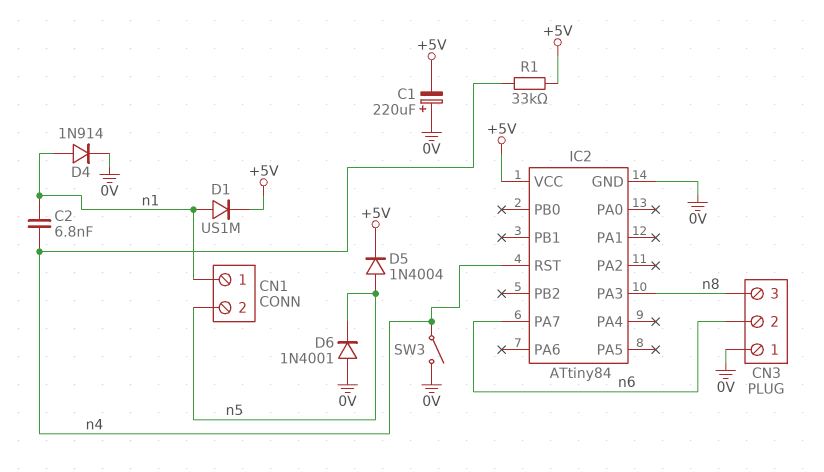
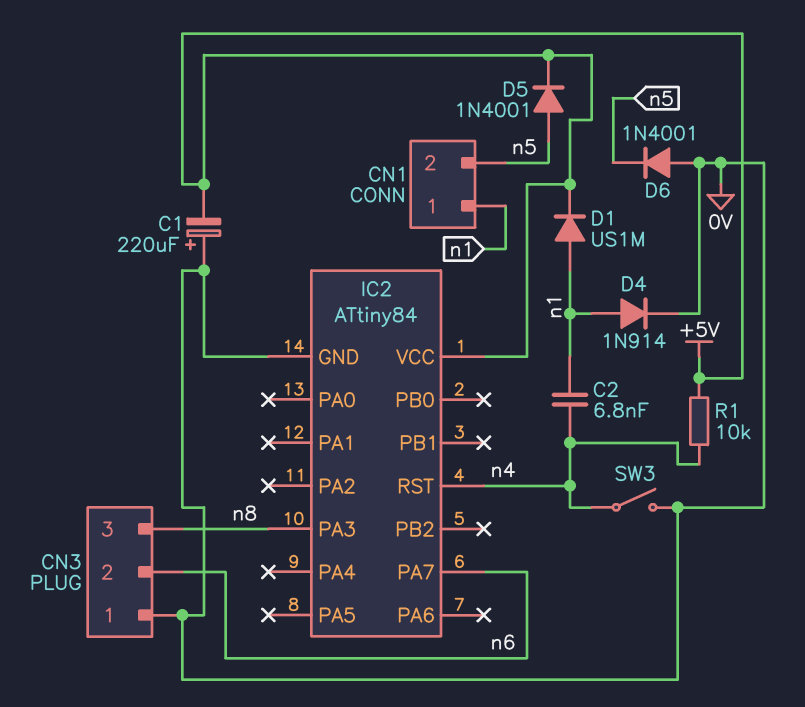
D5: diode 1N4004 (A n5, K +5V) -> diode 1N4001 (A n5, K +5V)
R1: 33k (+5V, n4) -> 10k (+5V, n4)

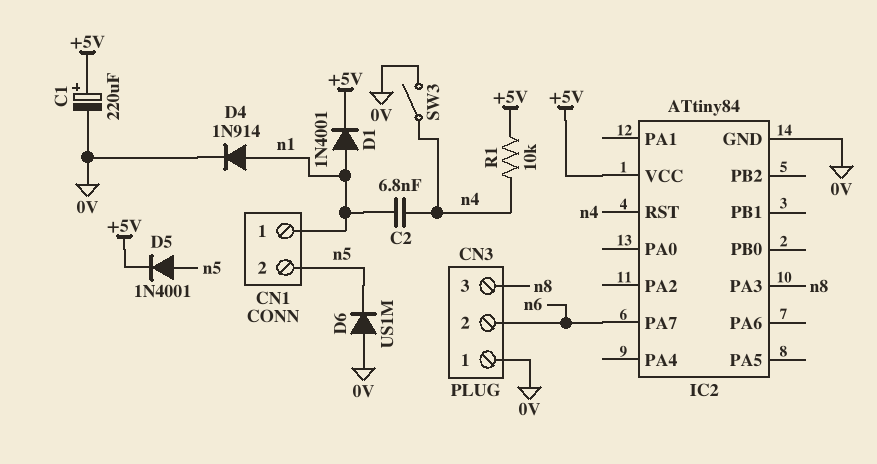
C1: 220uF (plus 0V, minus +5V) -> 220uF (plus +5V, minus 0V)
D1: diode US1M (A n1, K +5V) -> diode 1N4001 (A n1, K +5V)
D6: diode 1N4001 (A 0V, K n5) -> diode US1M (A 0V, K n5)

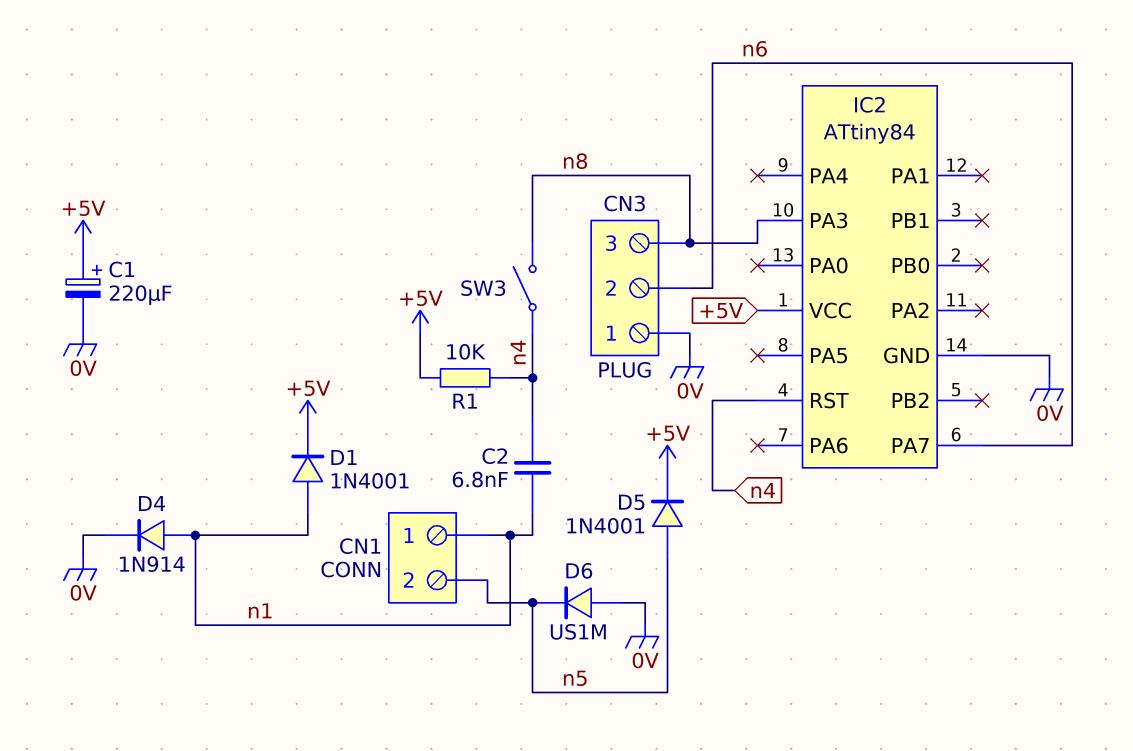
SW3: switch (0V, n4) -> switch (n4, n8)

